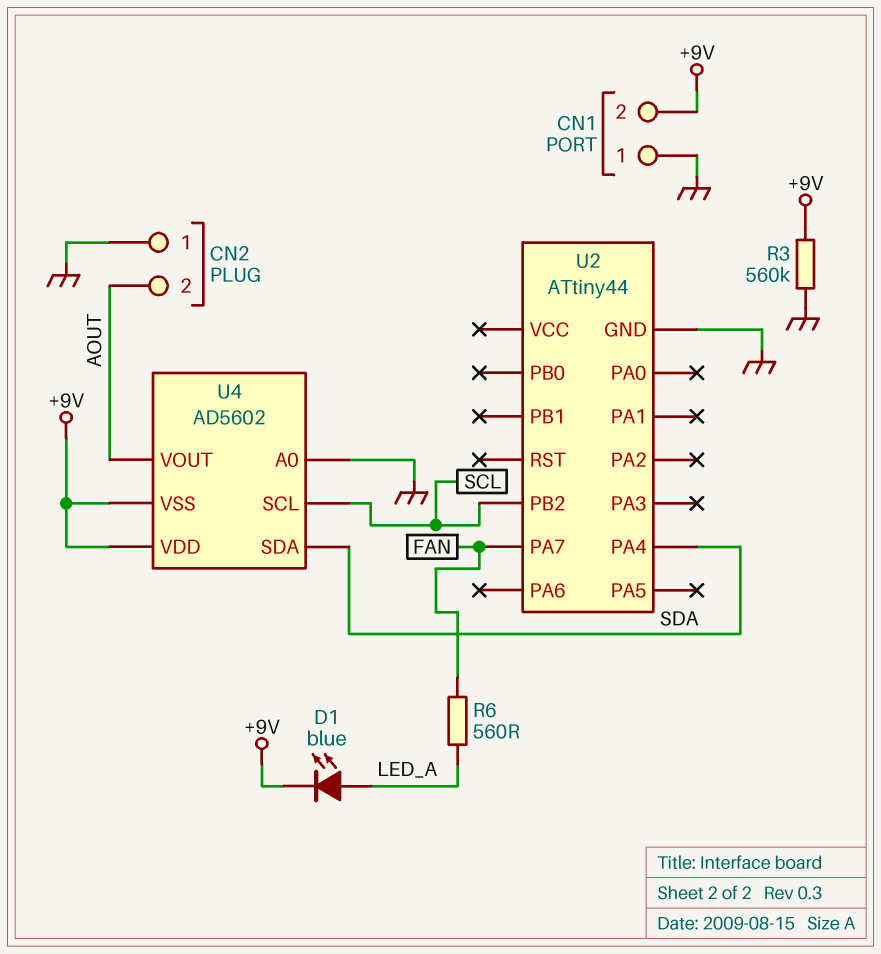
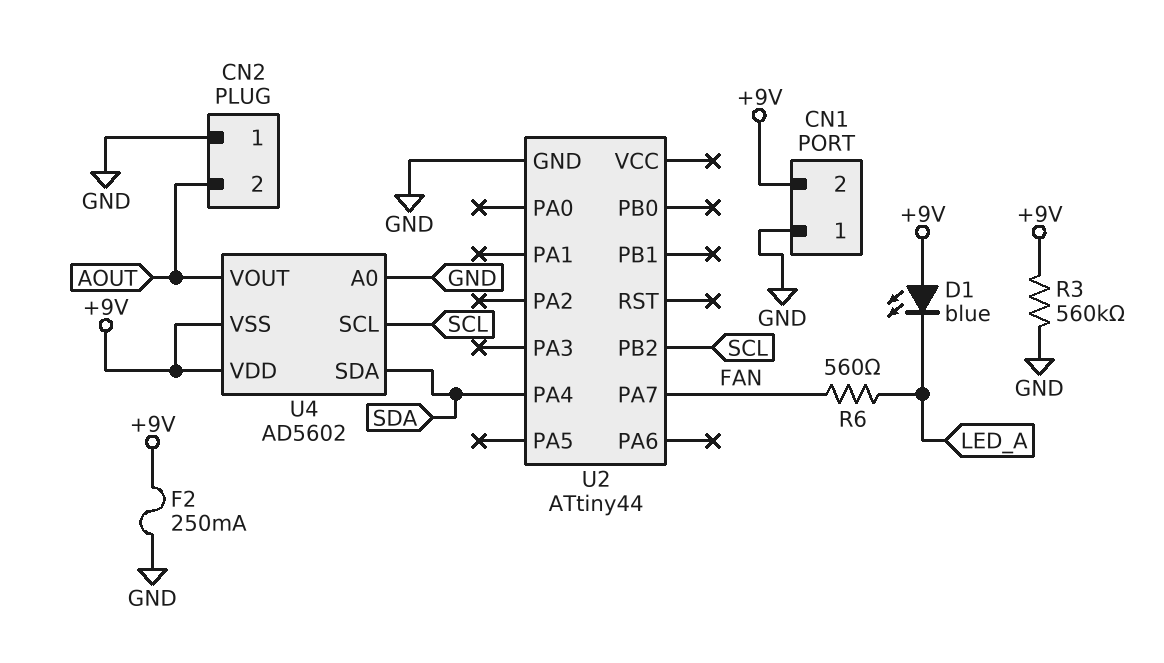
D1: LED blue (A LED_A, K +9V) -> LED blue (A +9V, K LED_A)
F2: none -> 250mA (+9V, GND)

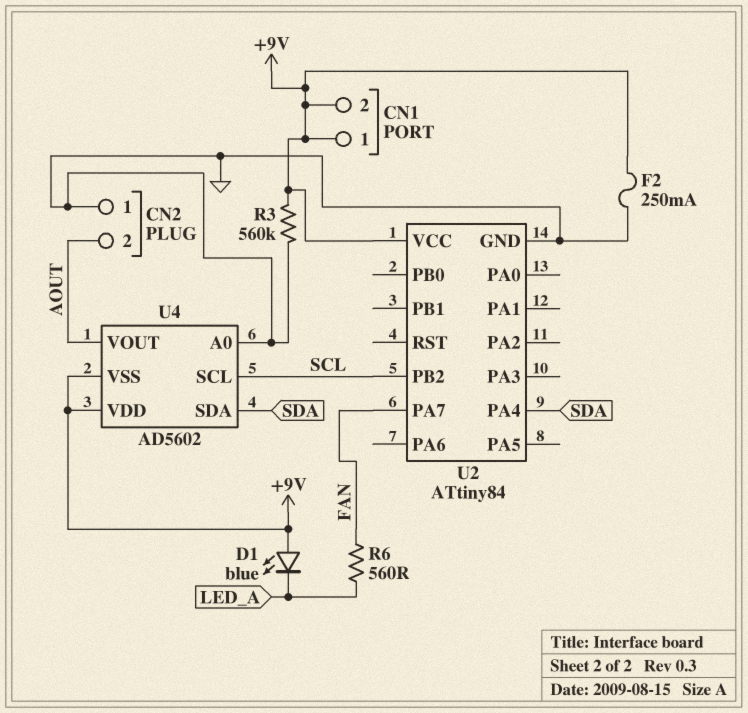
CN1 pin 1: GND -> +9V
U2: ATtiny44 -> ATtiny84
U2 pin VCC: none -> +9V

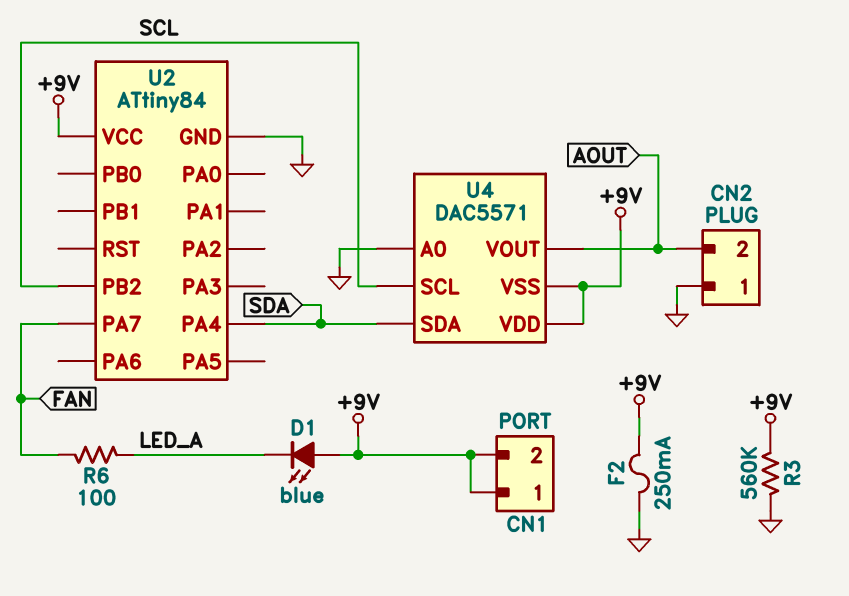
R6: 560 (FAN, LED_A) -> 100 (FAN, LED_A)
U4: AD5602 -> DAC5571

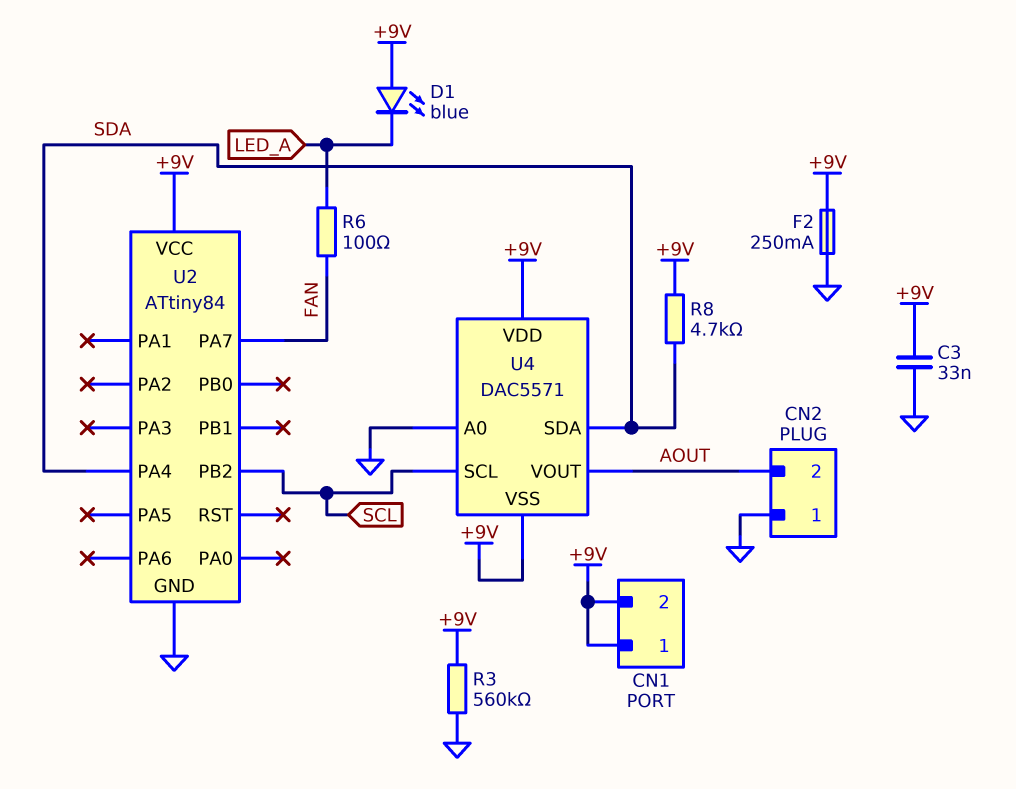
C3: none -> 33nF (+9V, GND)
R8: none -> 4.7k (+9V, SDA)

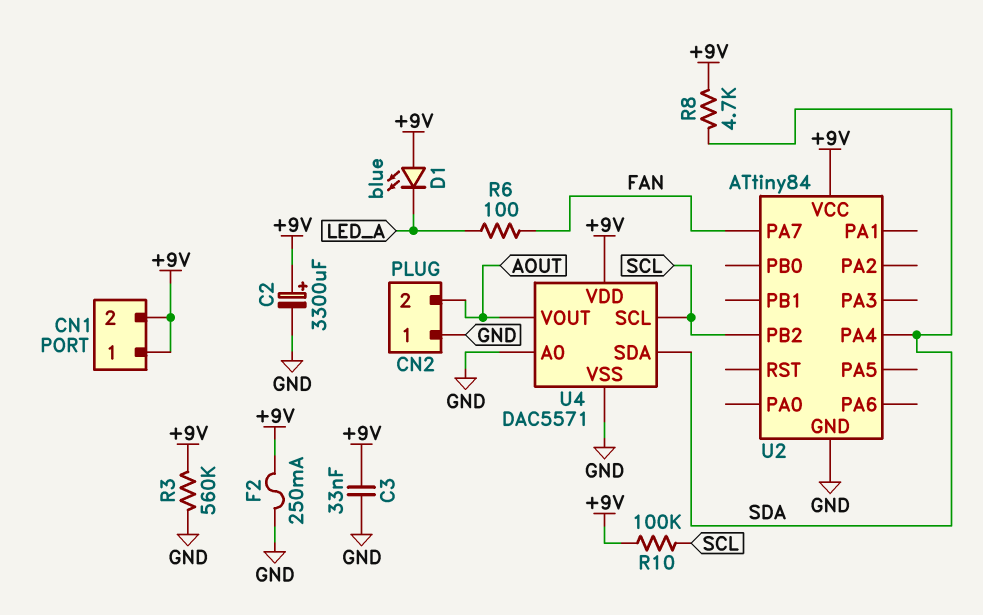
C2: none -> 3300uF (plus +9V, minus GND)
R10: none -> 100k (+9V, SCL)
U4 pin VSS: +9V -> GND

